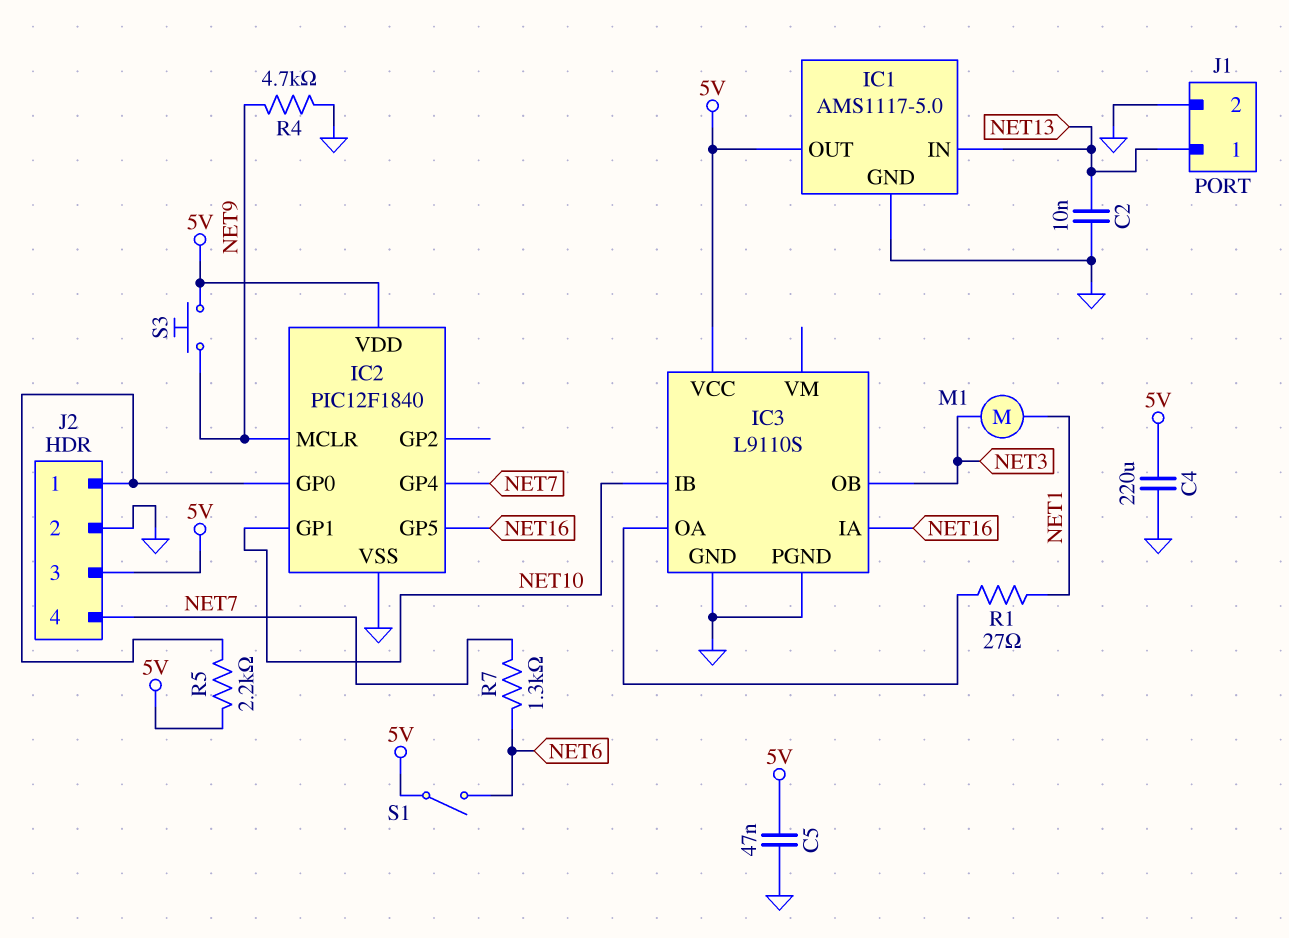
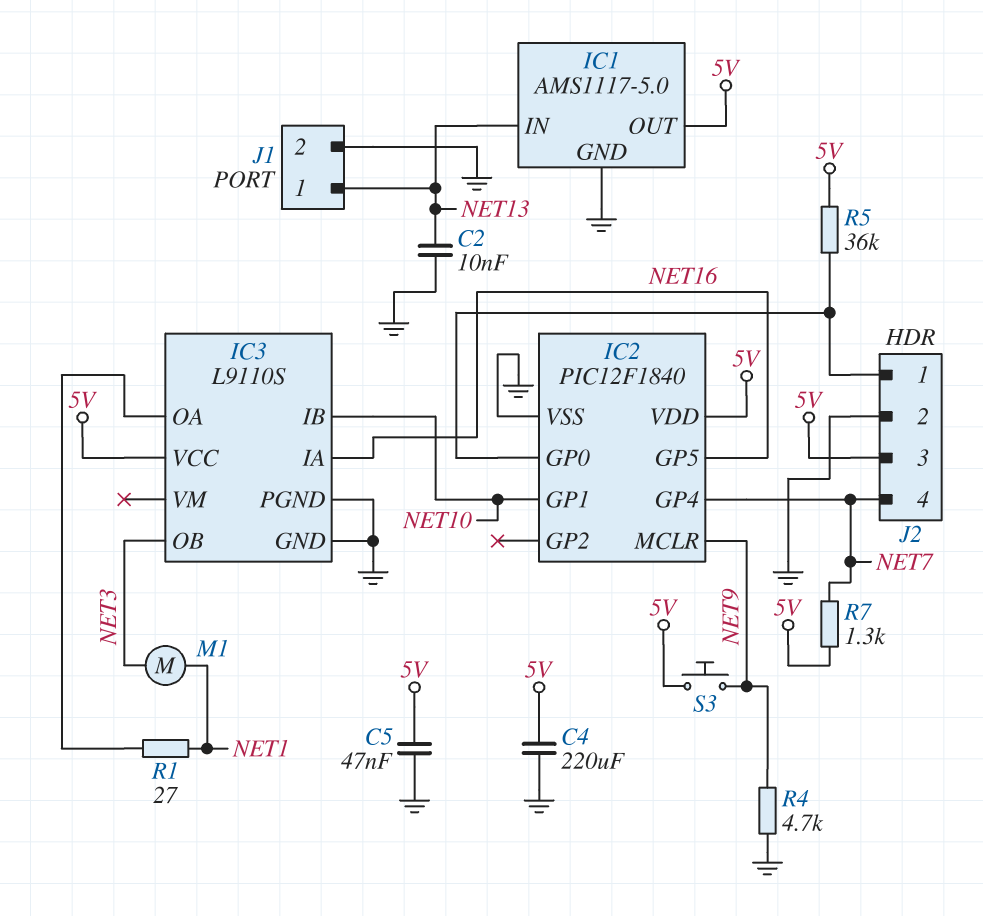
R5: 2.2k (5V, IC2/GP0) -> 36k (5V, IC2/GP0)
R7: 1.3k (NET6, NET7) -> 1.3k (5V, NET7)
S1: switch (5V, NET6) -> none

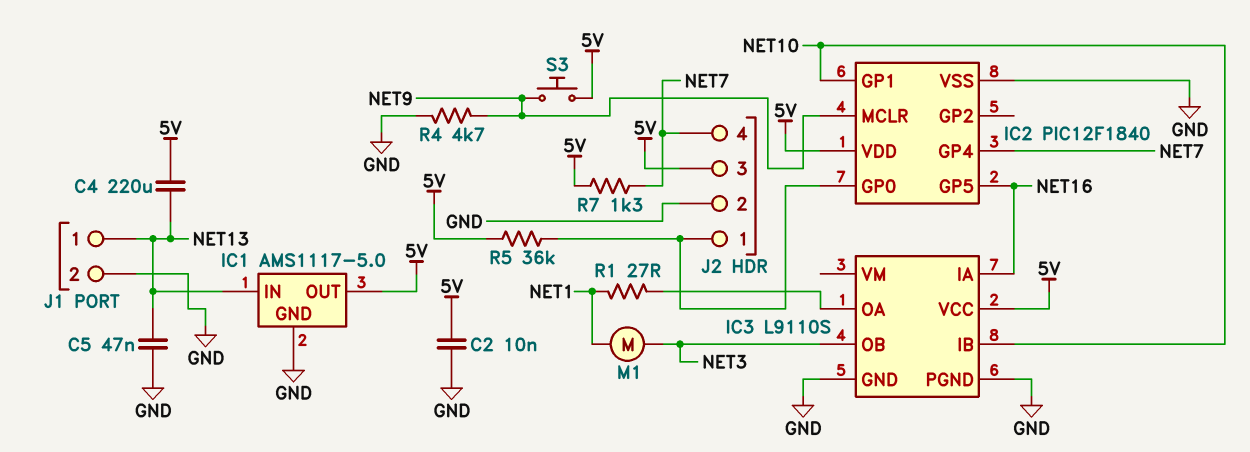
C2: 10nF (GND, NET13) -> 10nF (5V, GND)
C4: 220uF (5V, GND) -> 220uF (5V, NET13)
C5: 47nF (5V, GND) -> 47nF (GND, NET13)

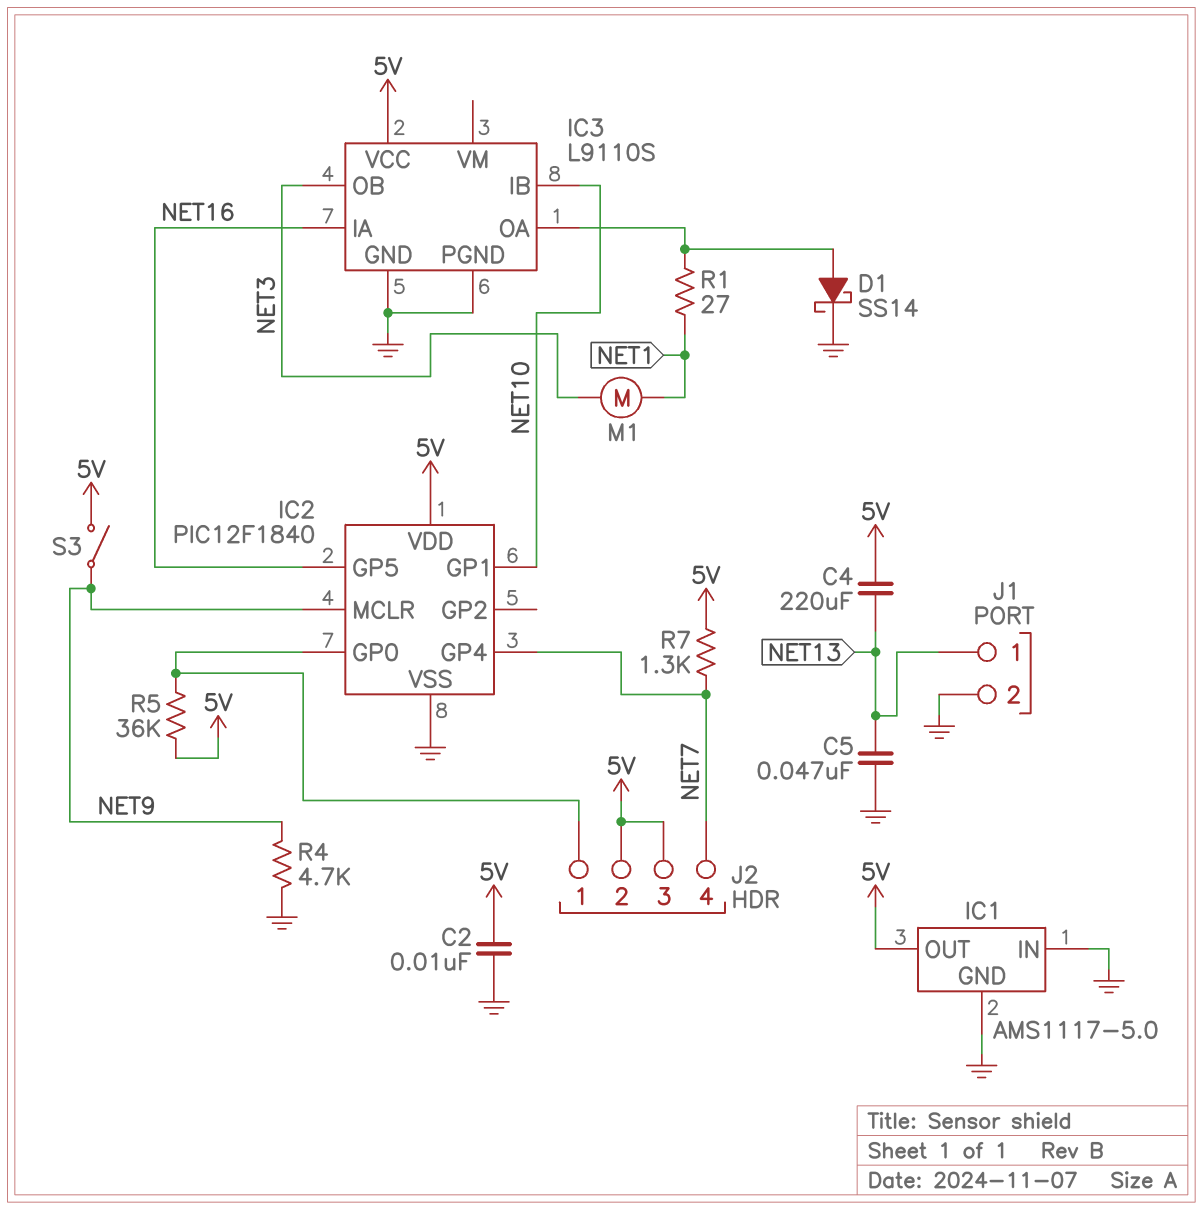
D1: none -> schottky SS14 (A IC3/OA, K GND)
IC1 pin IN: NET13 -> GND
J2 pin 2: GND -> 5V
S3: button (5V, NET9) -> switch (5V, NET9)

